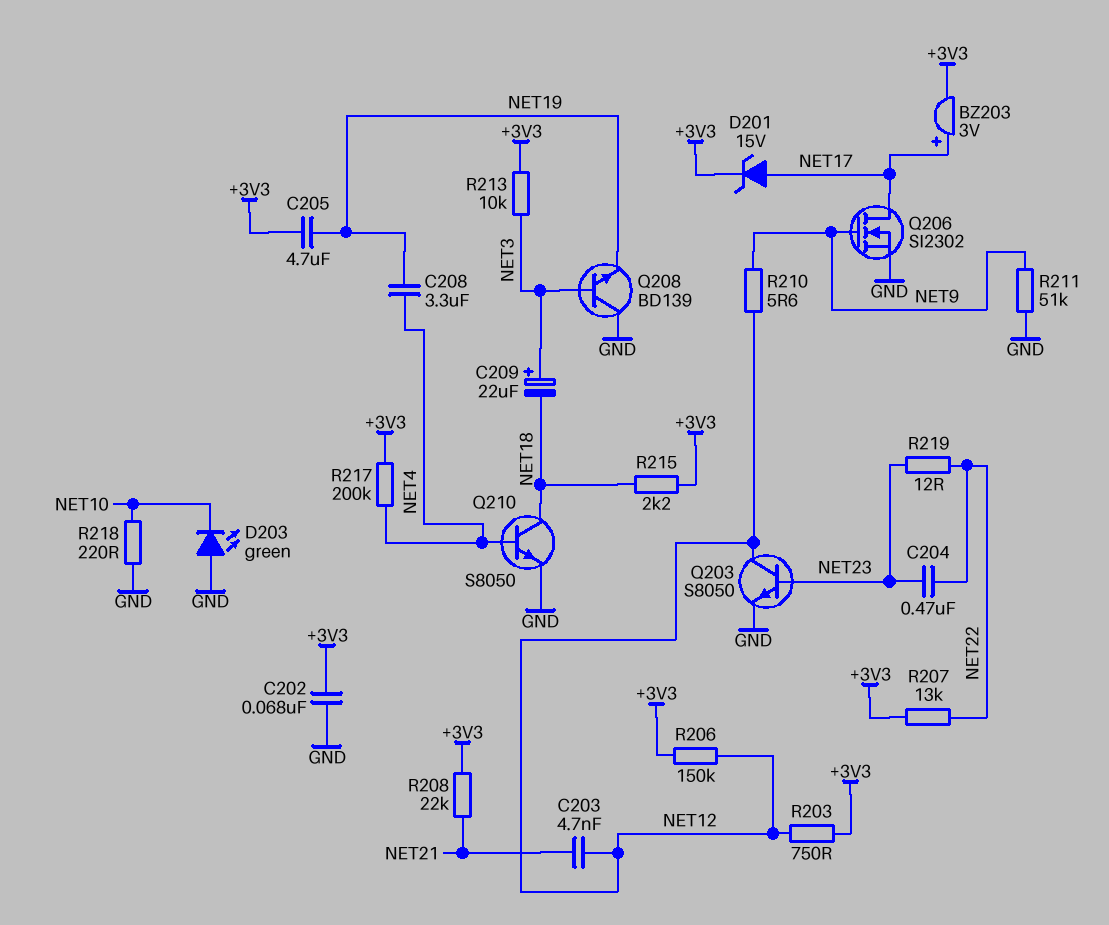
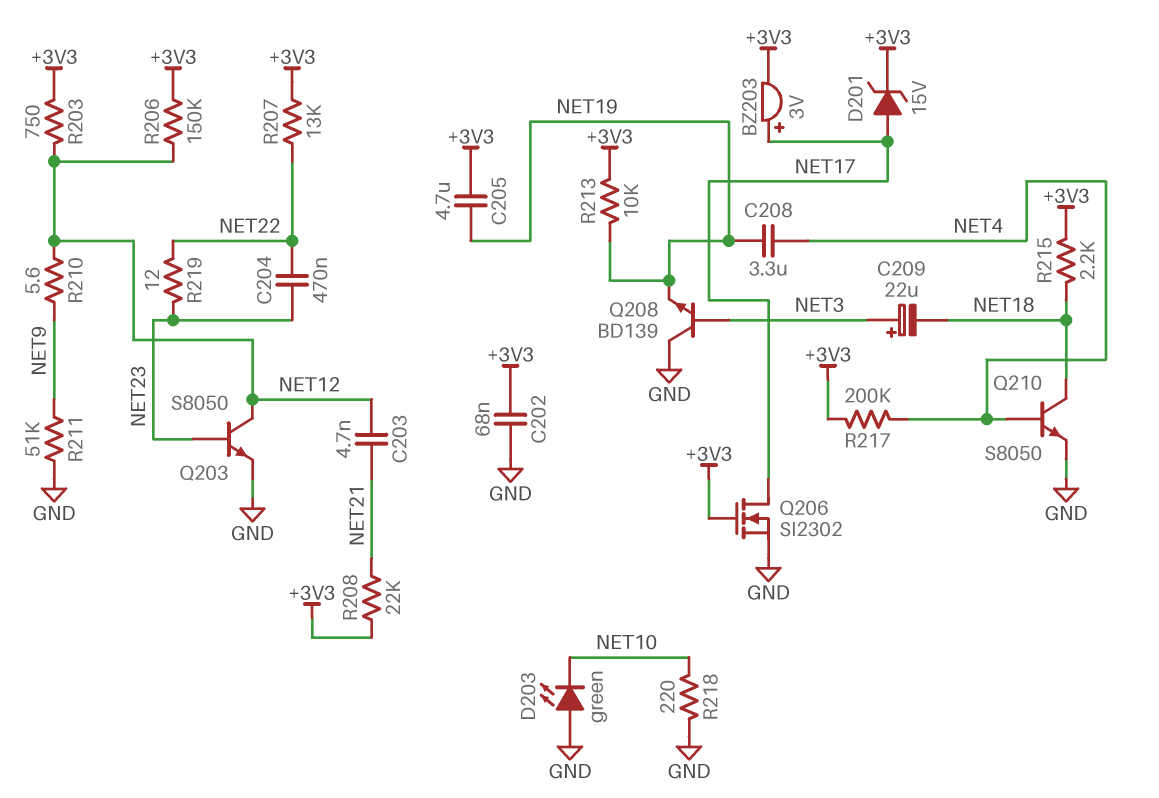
Q206: NMOS SI2302 (G NET9, D NET17, S GND) -> NMOS SI2302 (G +3V3, D NET17, S GND)
R213: 10k (+3V3, NET3) -> 10k (+3V3, NET19)

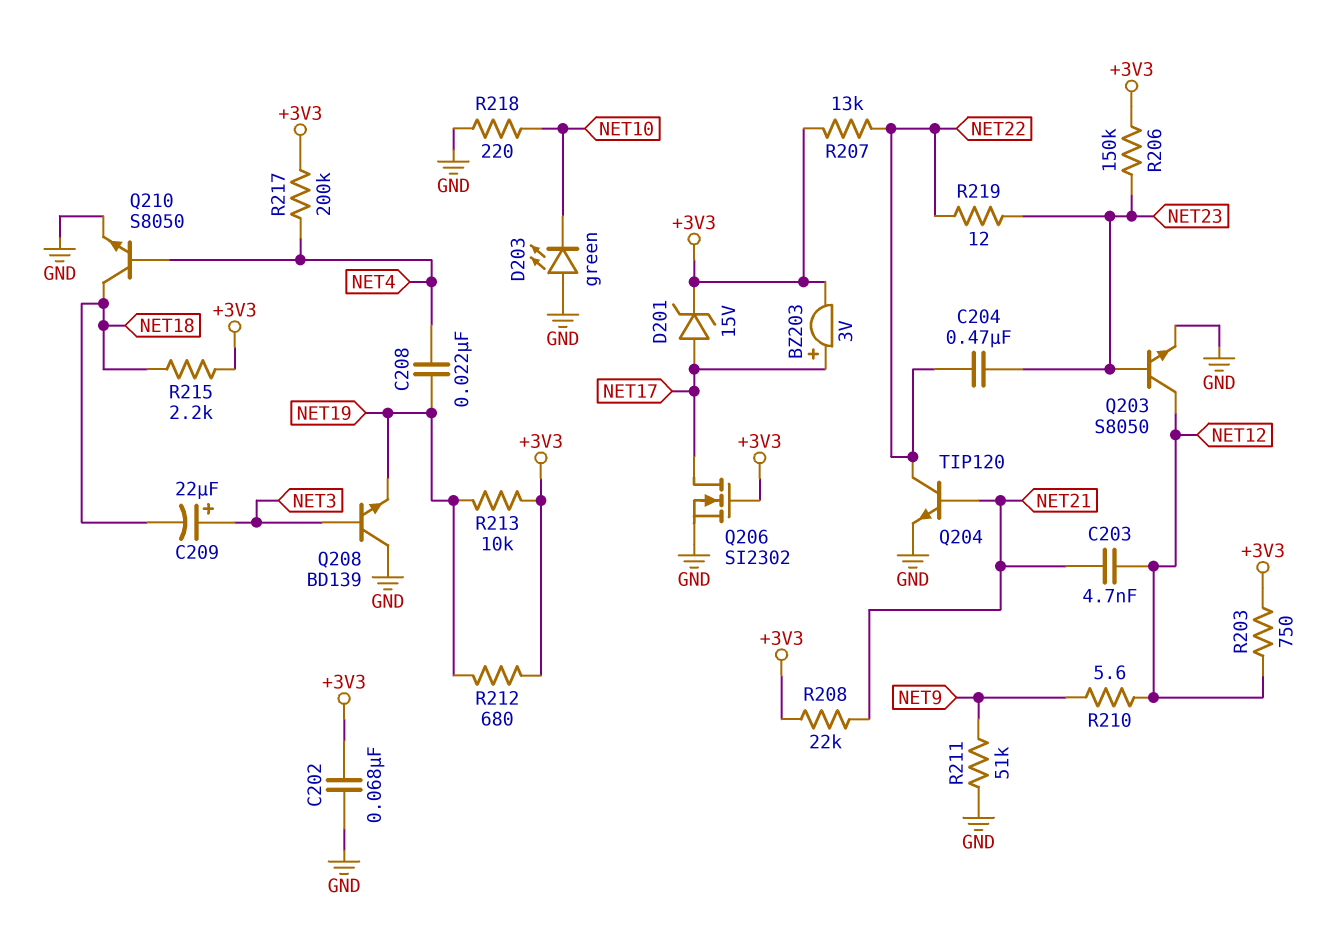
C205: 4.7uF (+3V3, NET19) -> none
C208: 3.3uF (NET4, NET19) -> 22nF (NET4, NET19)
Q204: none -> NPN TIP120 (B NET21, C NET22, E GND)
R206: 150k (+3V3, NET12) -> 150k (+3V3, NET23)
R212: none -> 680 (+3V3, NET19)

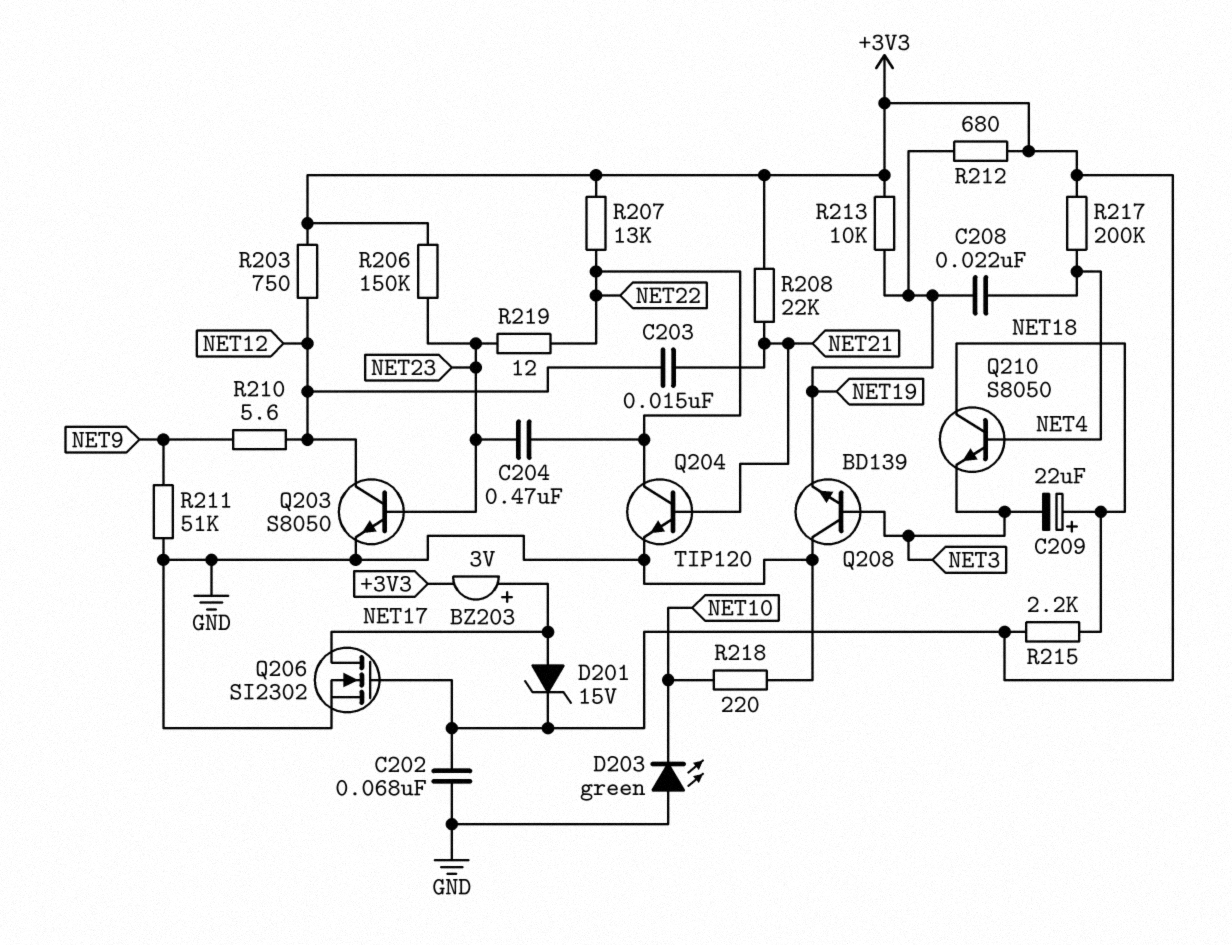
C203: 4.7nF (NET12, NET21) -> 15nF (NET12, NET21)
C209: 22uF (plus NET3, minus NET18) -> 22uF (plus NET18, minus NET3)
Q210: NPN S8050 (B NET4, C NET18, E GND) -> NPN S8050 (B NET4, C NET18, E NET3)

